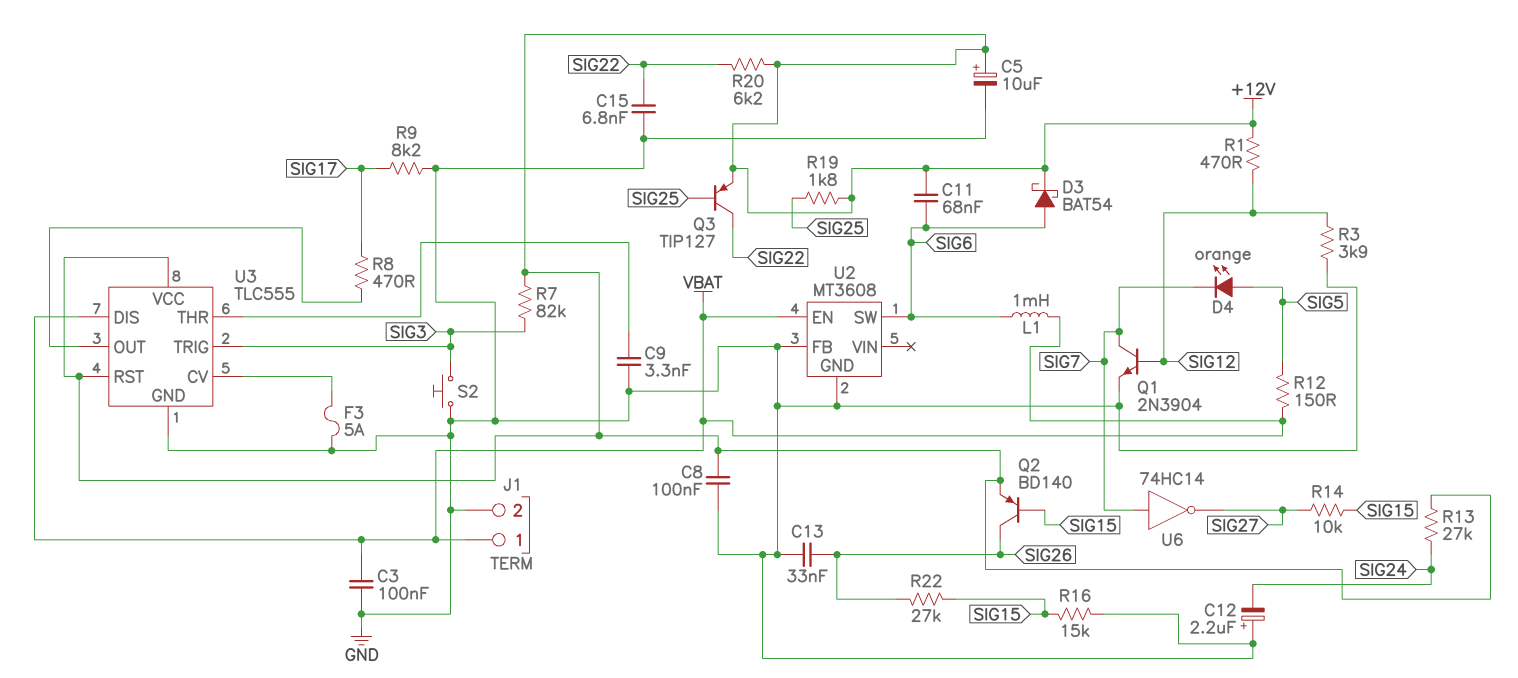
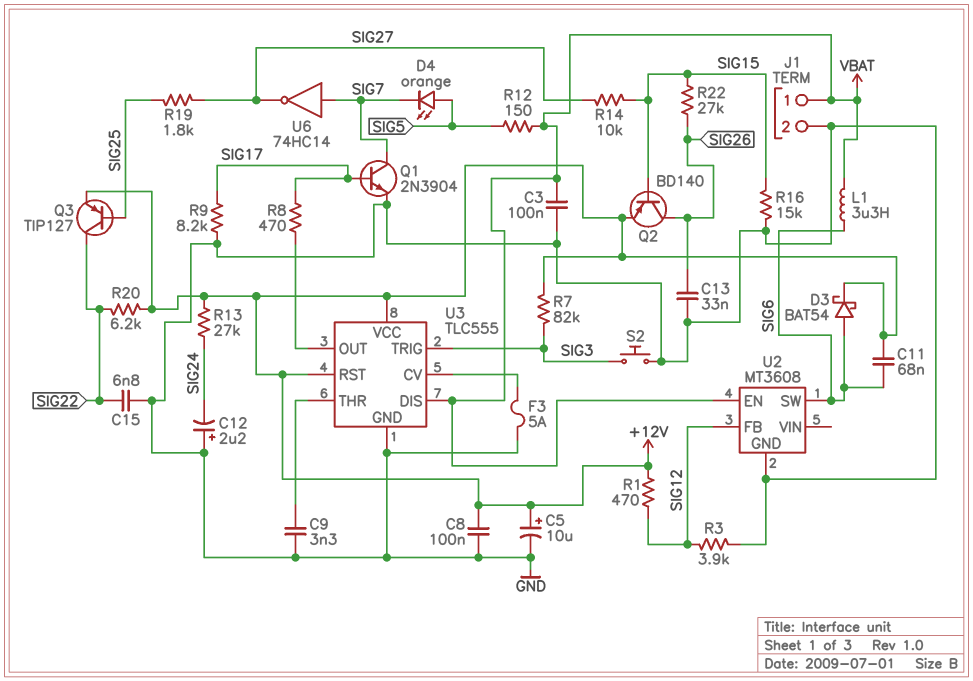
L1: 1mH (SIG6, VBAT) -> 3.3uH (SIG6, VBAT)
Q1: NPN 2N3904 (B SIG12, C SIG7, E GND) -> NPN 2N3904 (B SIG17, C SIG7, E GND)
R19: 1.8k (+12V, SIG25) -> 1.8k (SIG25, SIG27)
U2 pin FB: GND -> SIG12

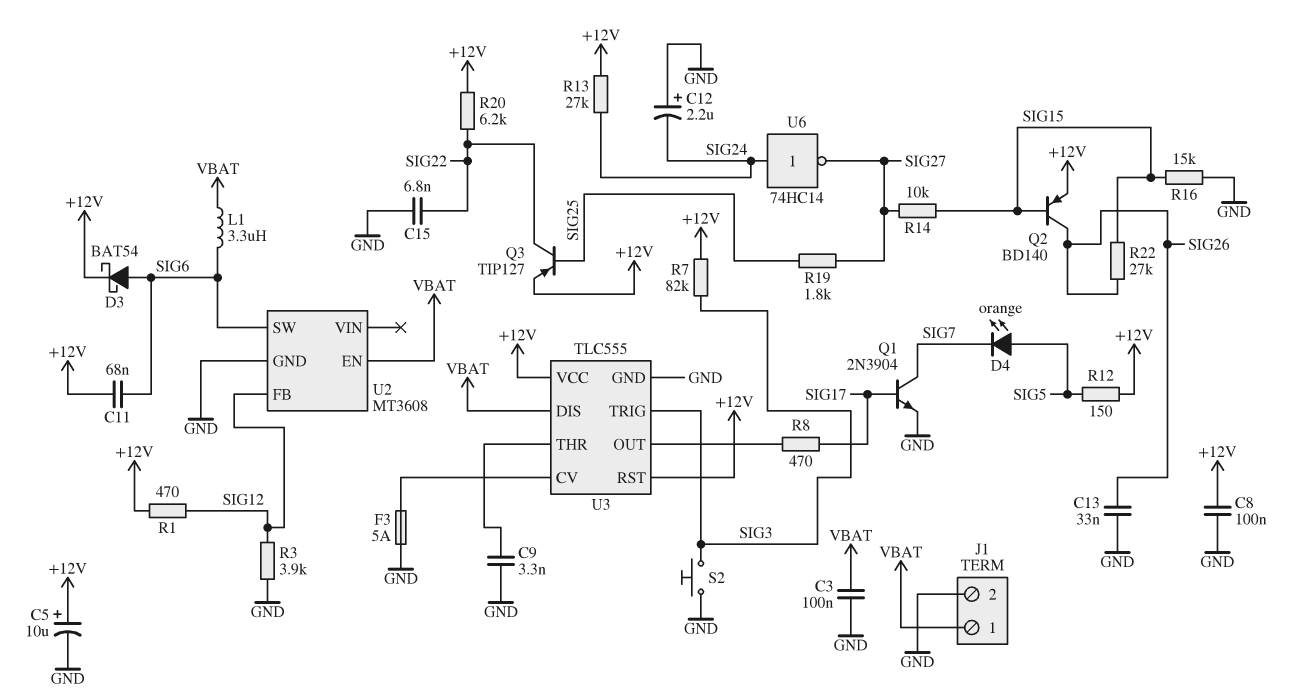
R9: 8.2k (GND, SIG17) -> none
R12: 150 (SIG5, VBAT) -> 150 (+12V, SIG5)
U6: NOT 74HC14 (in SIG7, out SIG27) -> NOT 74HC14 (in SIG24, out SIG27)

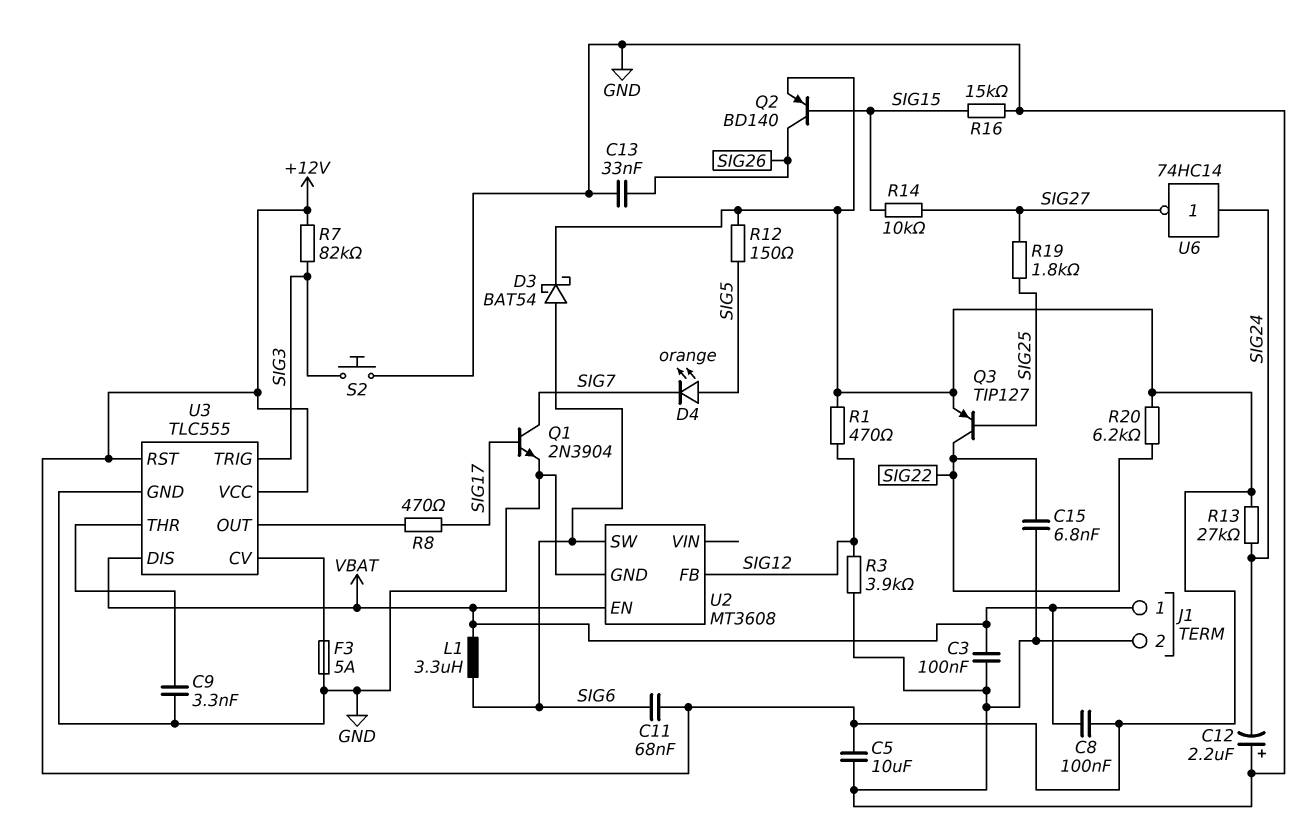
C5: 10uF (plus +12V, minus GND) -> 10uF (+12V, GND)
C8: 100nF (+12V, GND) -> 100nF (+12V, VBAT)
R22: 27k (SIG15, SIG26) -> none

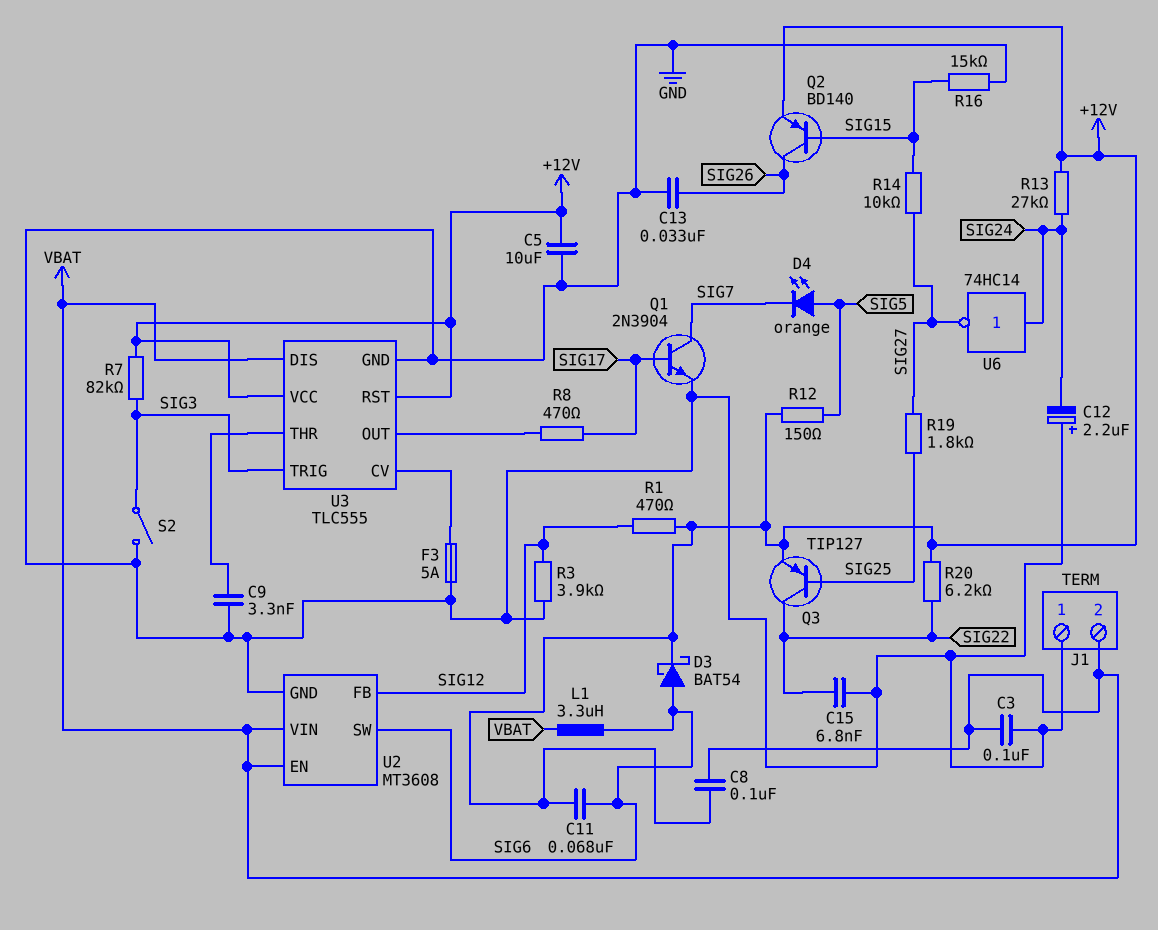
J1 pin 1: VBAT -> GND
J1 pin 2: GND -> VBAT
S2: button (GND, SIG3) -> switch (GND, SIG3)
U2 pin VIN: none -> VBAT

